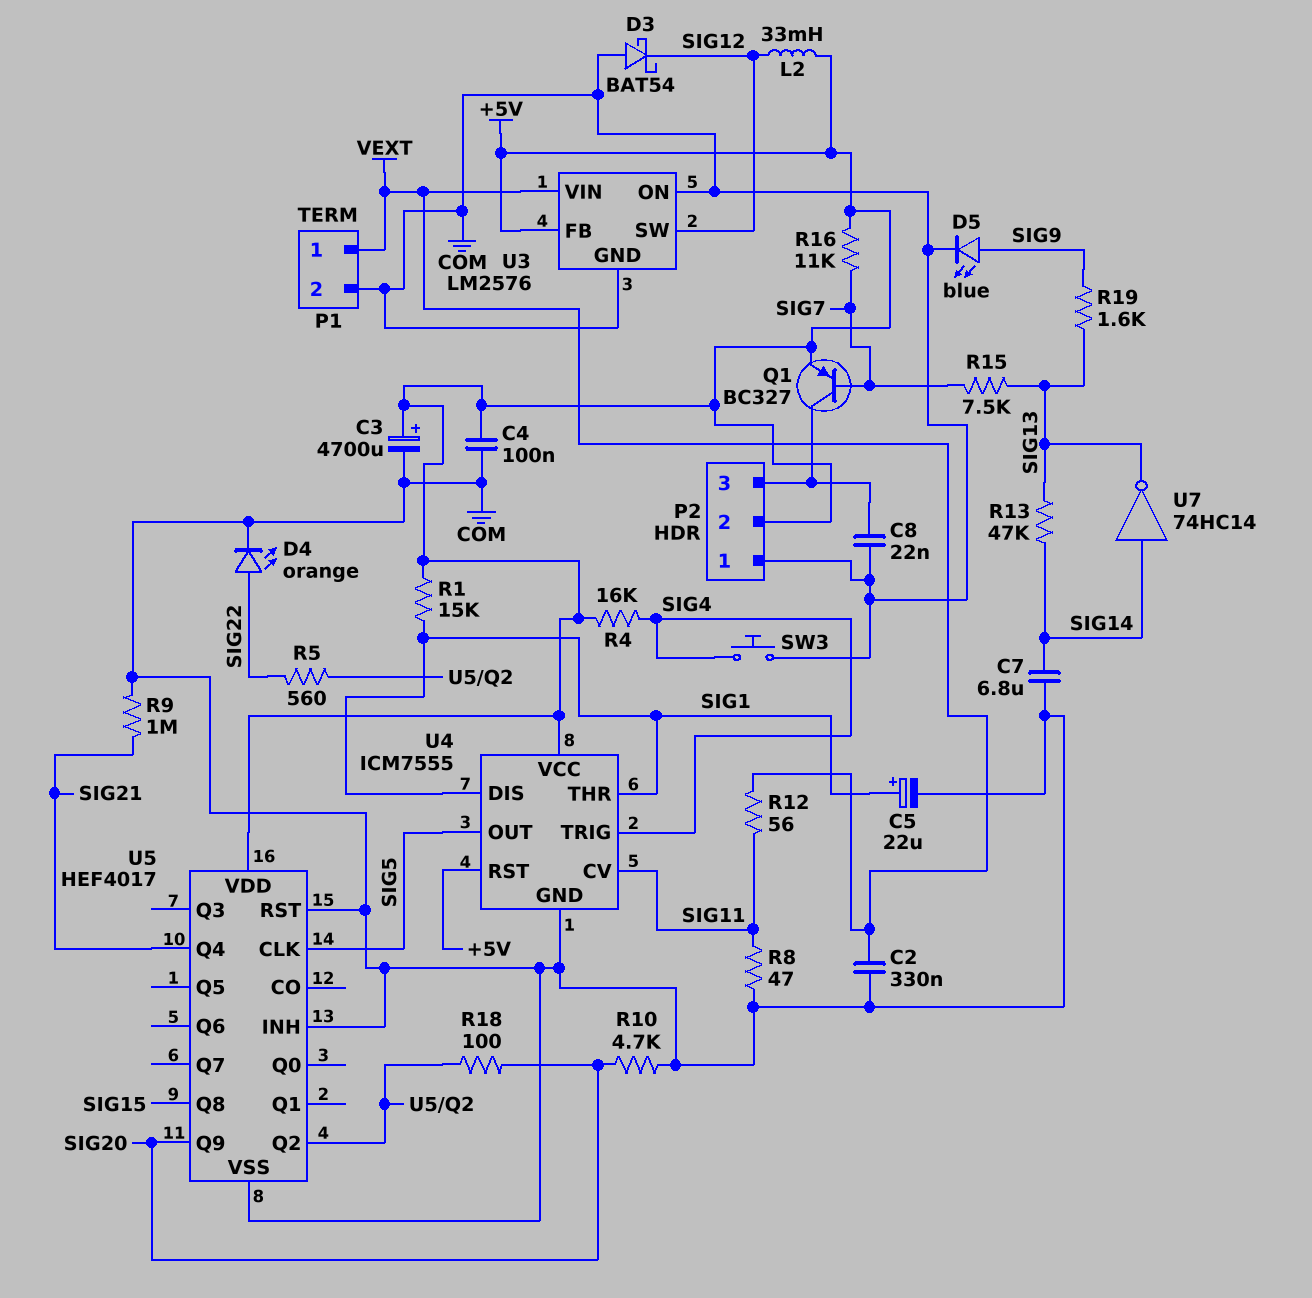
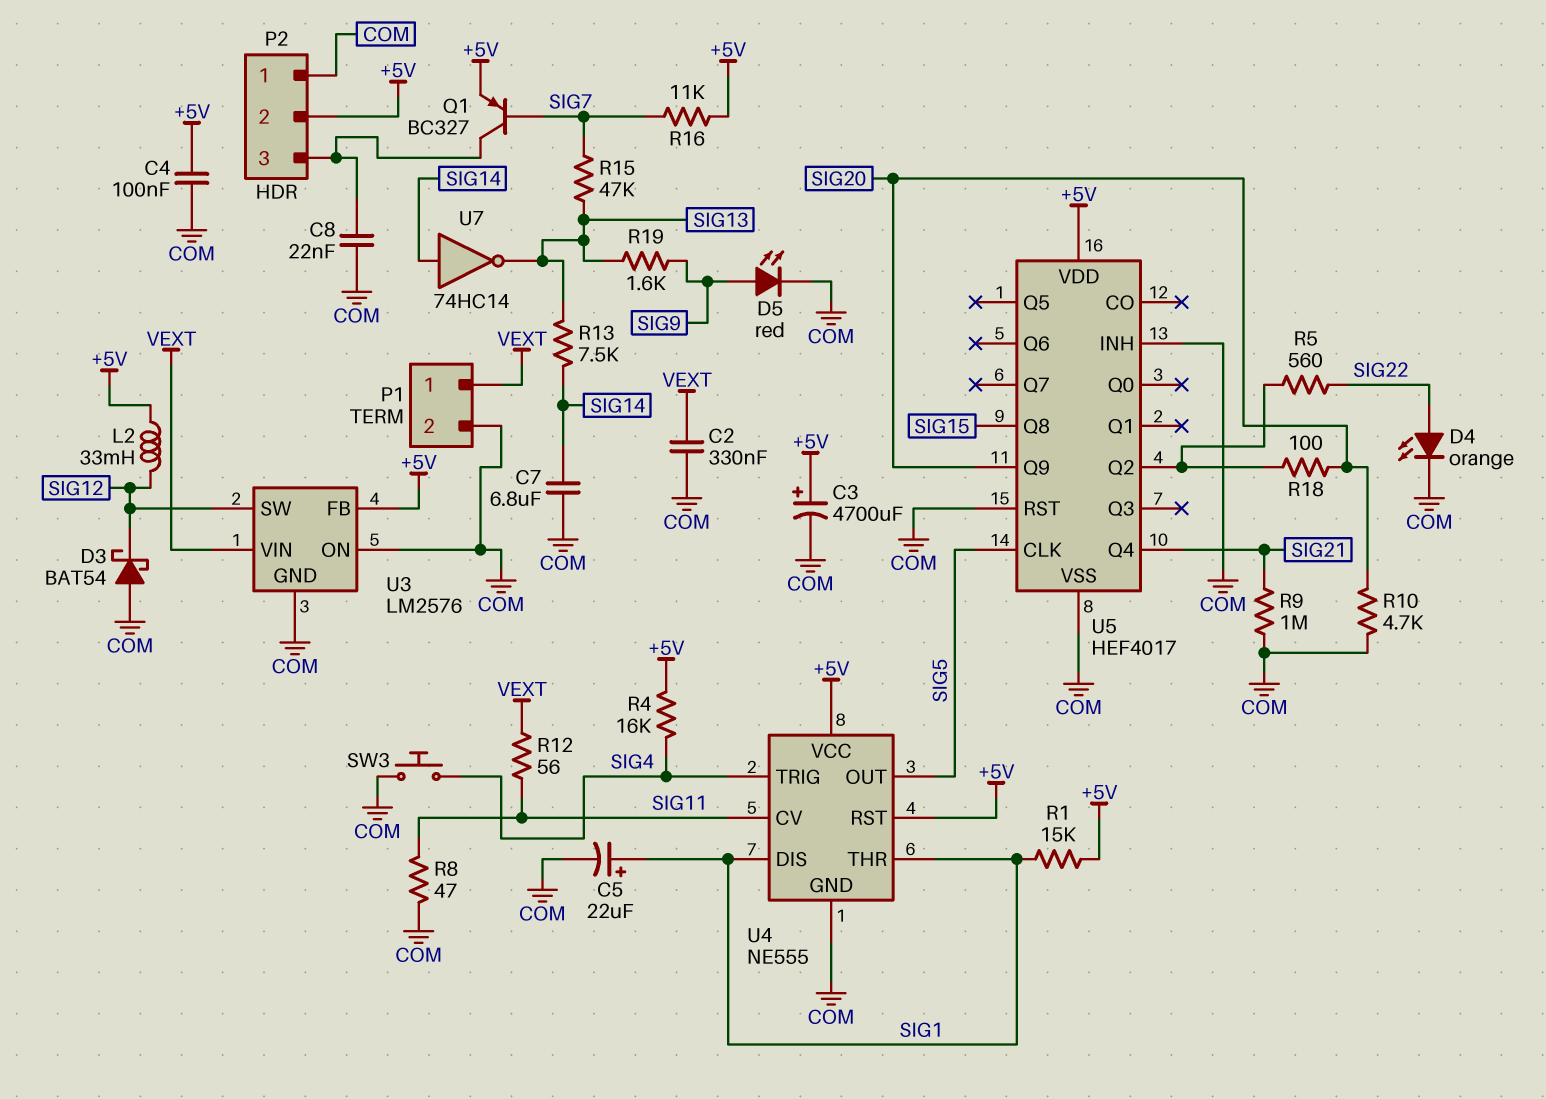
D5: LED blue (A SIG9, K COM) -> LED red (A SIG9, K COM)
R13: 47k (SIG13, SIG14) -> 7.5k (SIG13, SIG14)
R15: 7.5k (SIG7, SIG13) -> 47k (SIG7, SIG13)
U4: ICM7555 -> NE555

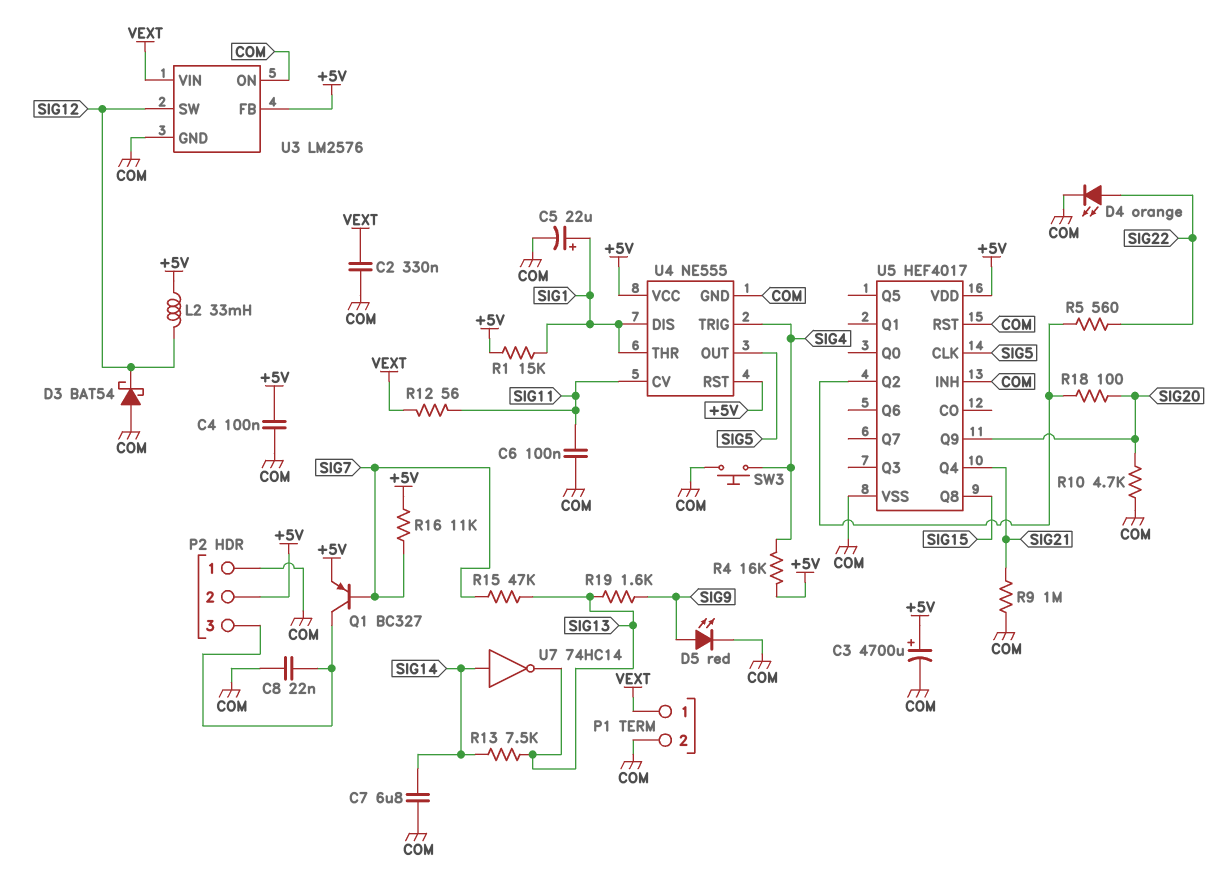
C6: none -> 100nF (COM, SIG11)
R8: 47 (COM, SIG11) -> none

